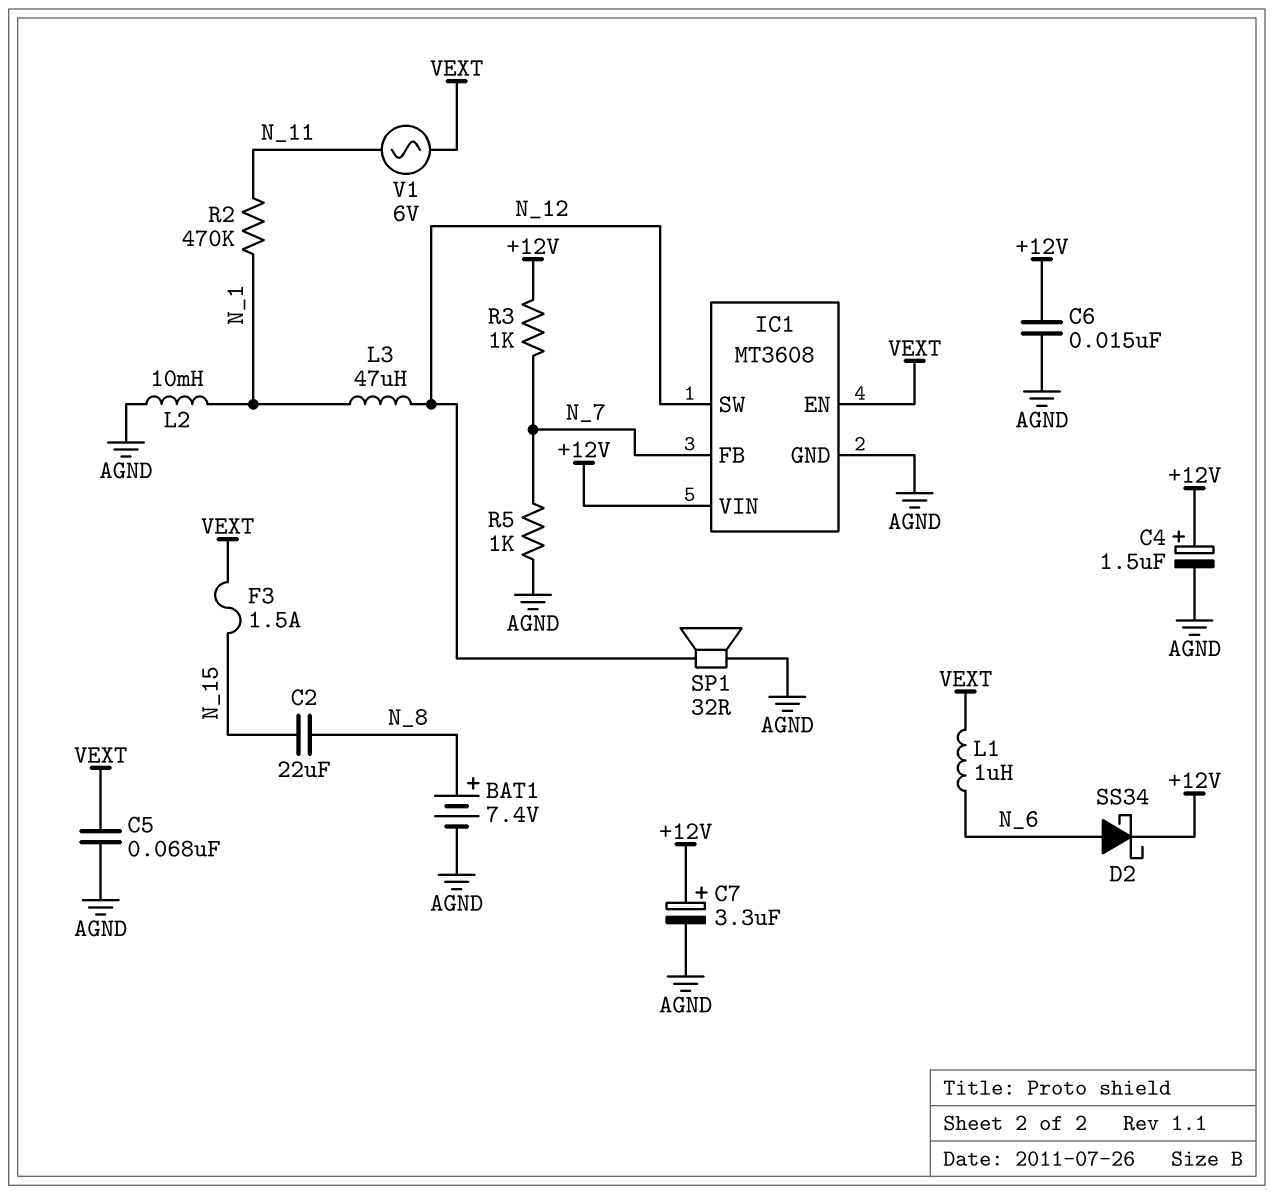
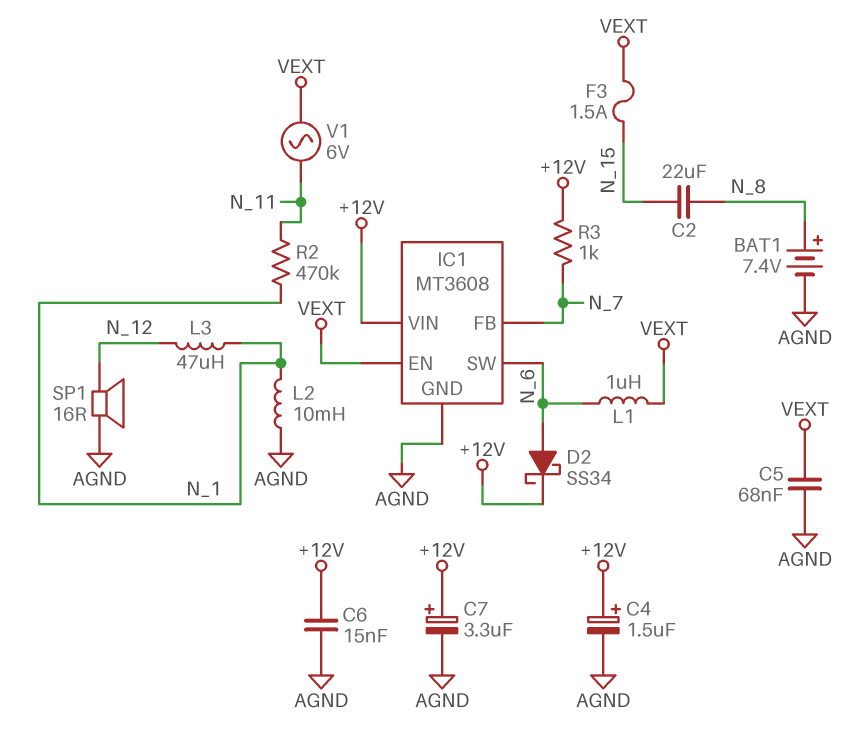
IC1 pin SW: N_12 -> N_6
R5: 1k (AGND, N_7) -> none
SP1: speaker 32R (AGND, N_12) -> speaker 16R (AGND, N_12)

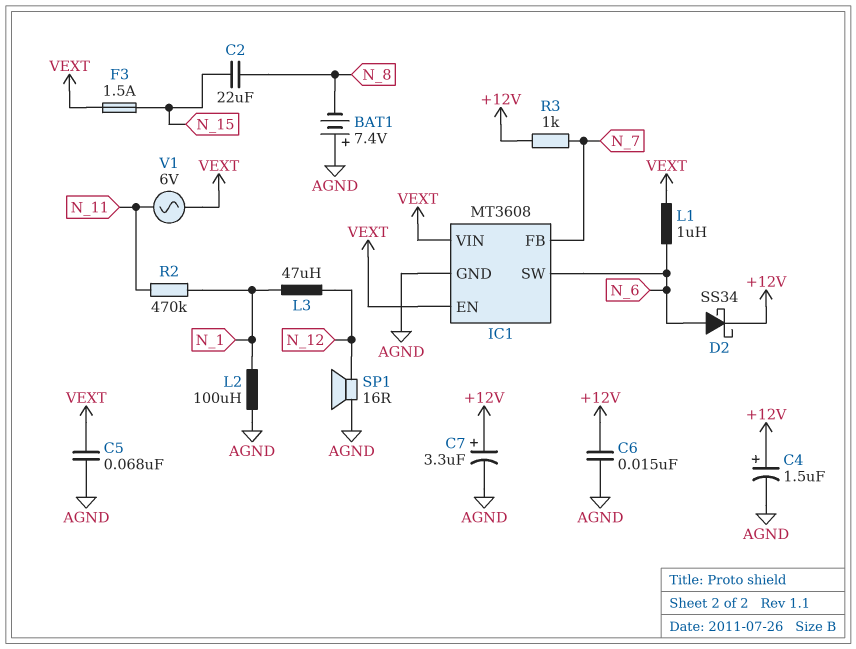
BAT1: 7.4V (plus N_8, minus AGND) -> 7.4V (plus AGND, minus N_8)
IC1 pin VIN: +12V -> VEXT
L2: 10mH (AGND, N_1) -> 100uH (AGND, N_1)

